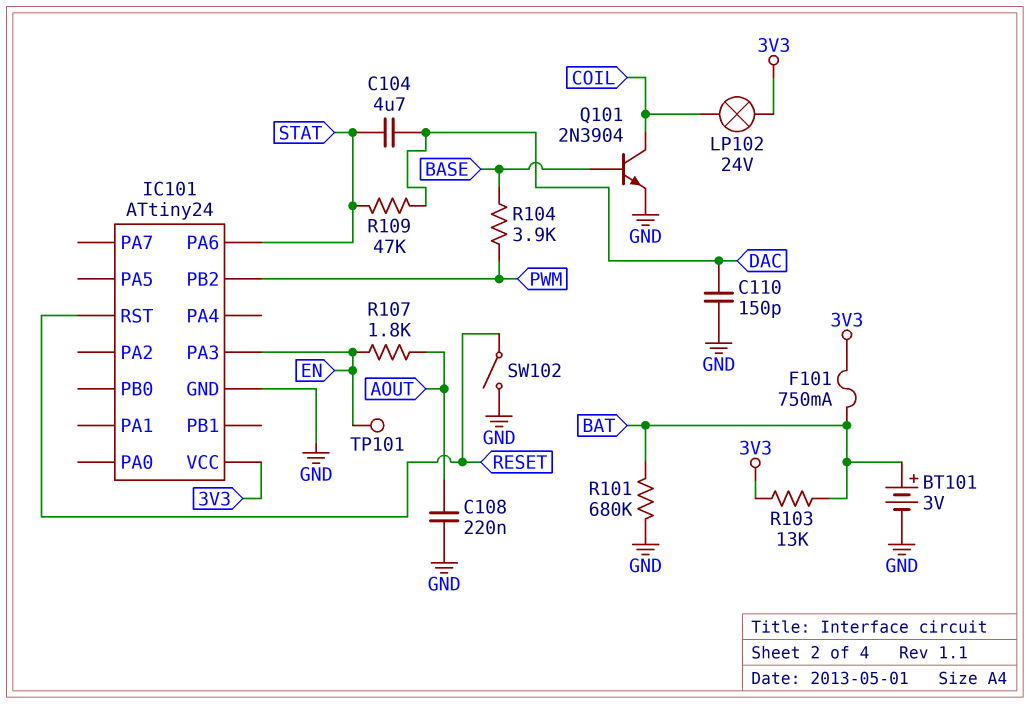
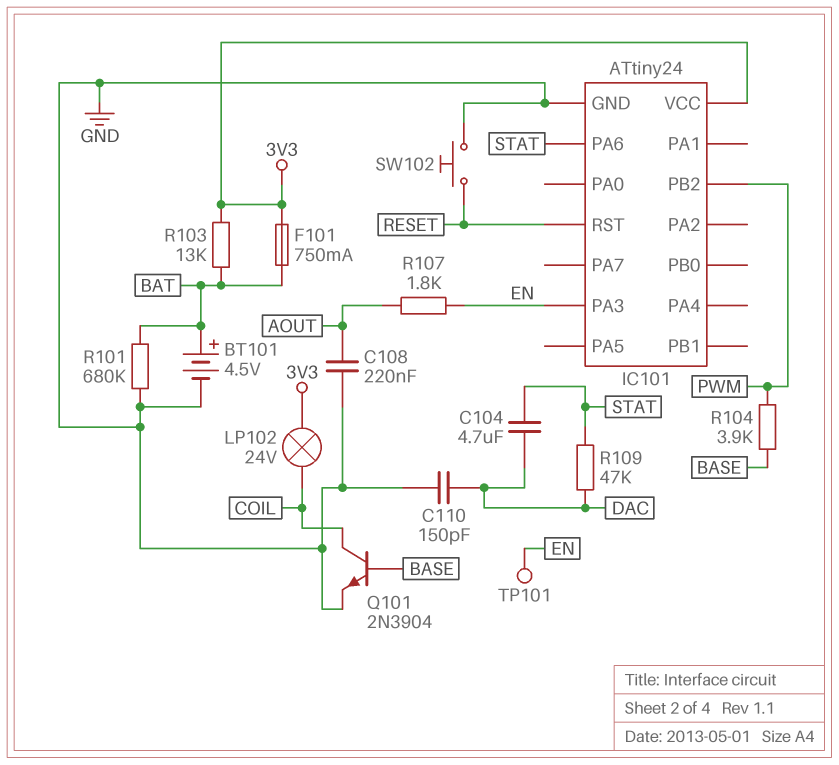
BT101: 3V (plus BAT, minus GND) -> 4.5V (plus BAT, minus GND)
SW102: switch (GND, RESET) -> button (GND, RESET)

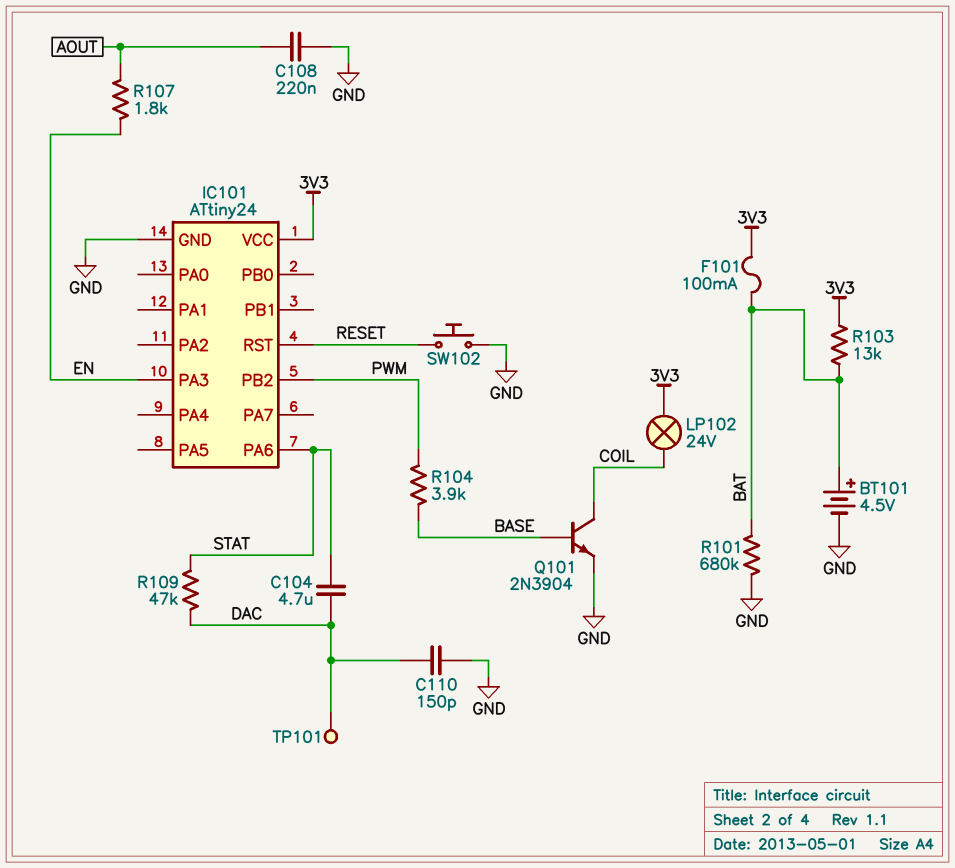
F101: 750mA (3V3, BAT) -> 100mA (3V3, BAT)
TP101: test point (EN) -> test point (DAC)

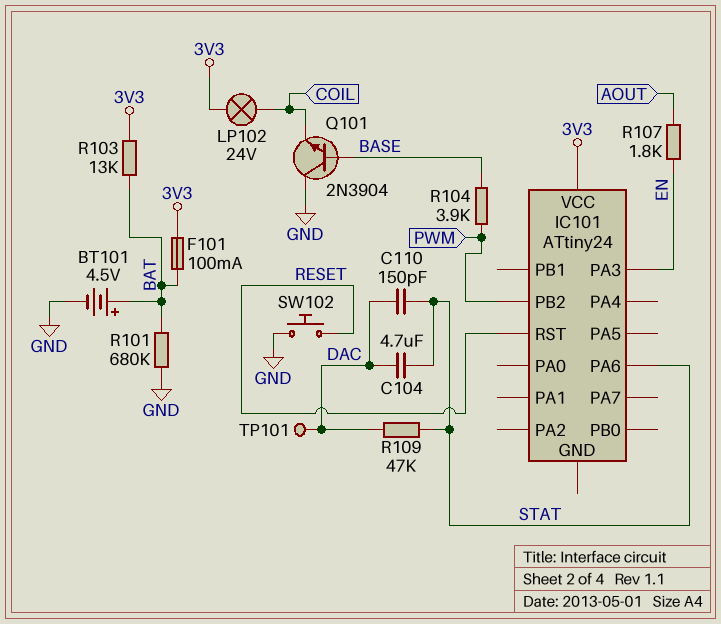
C108: 220nF (AOUT, GND) -> none
C110: 150pF (DAC, GND) -> 150pF (DAC, STAT)
IC101 pin GND: GND -> none
Q101: NPN 2N3904 (B BASE, C COIL, E GND) -> NPN 2N3904 (B BASE, C GND, E COIL)

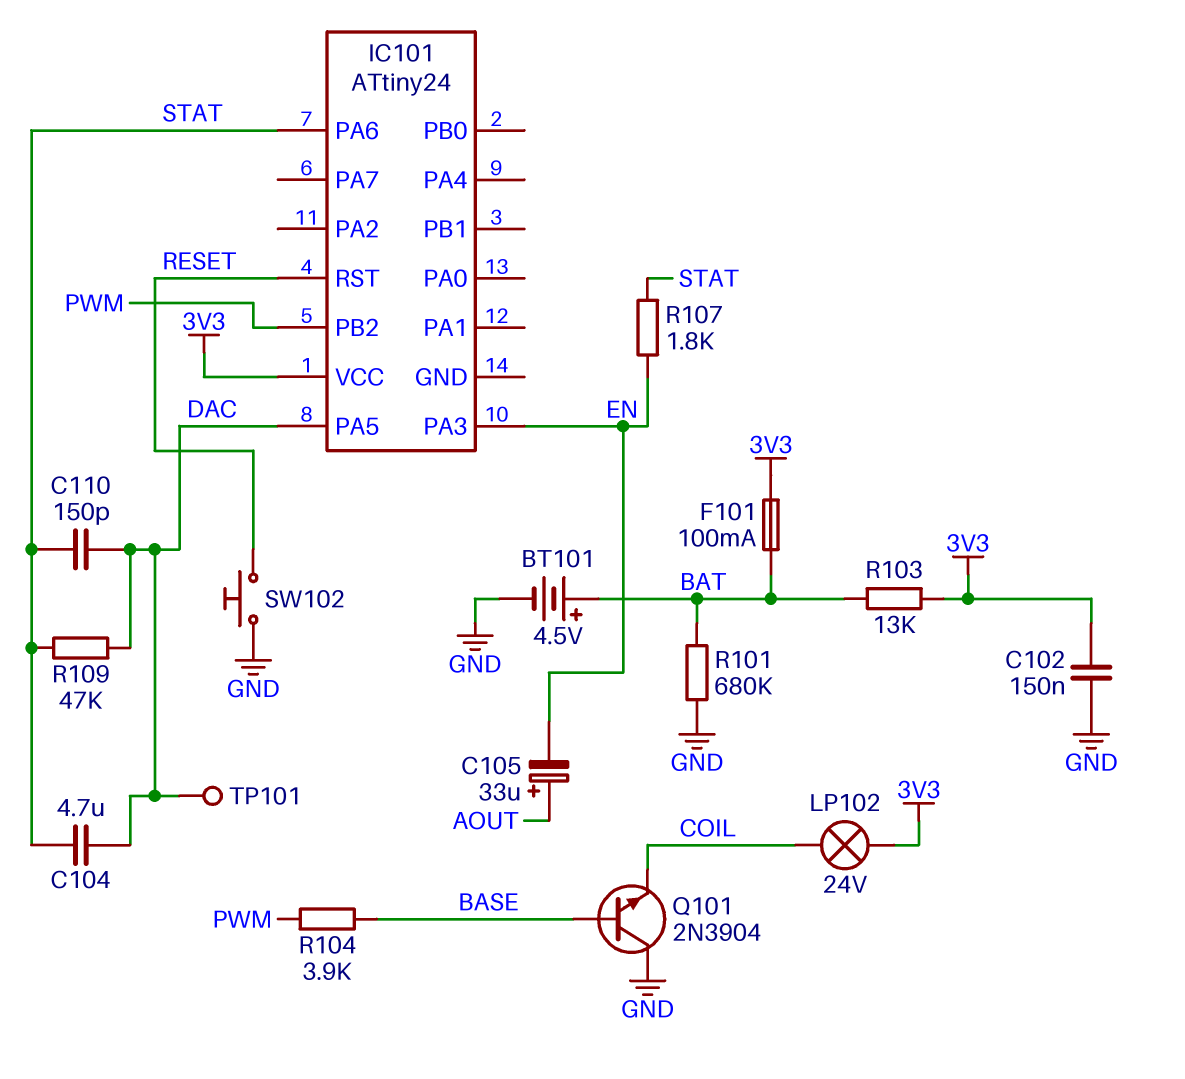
C102: none -> 150nF (3V3, GND)
C105: none -> 33uF (plus AOUT, minus EN)
IC101 pin PA5: none -> DAC
R107: 1.8k (AOUT, EN) -> 1.8k (EN, STAT)

